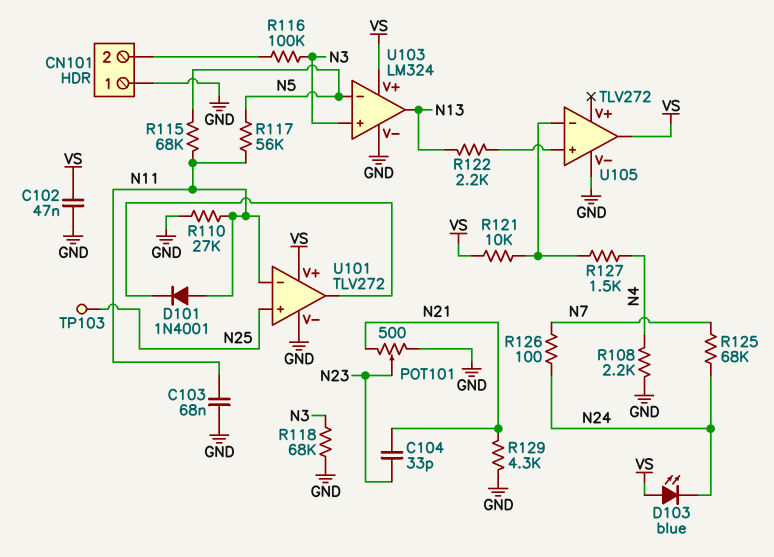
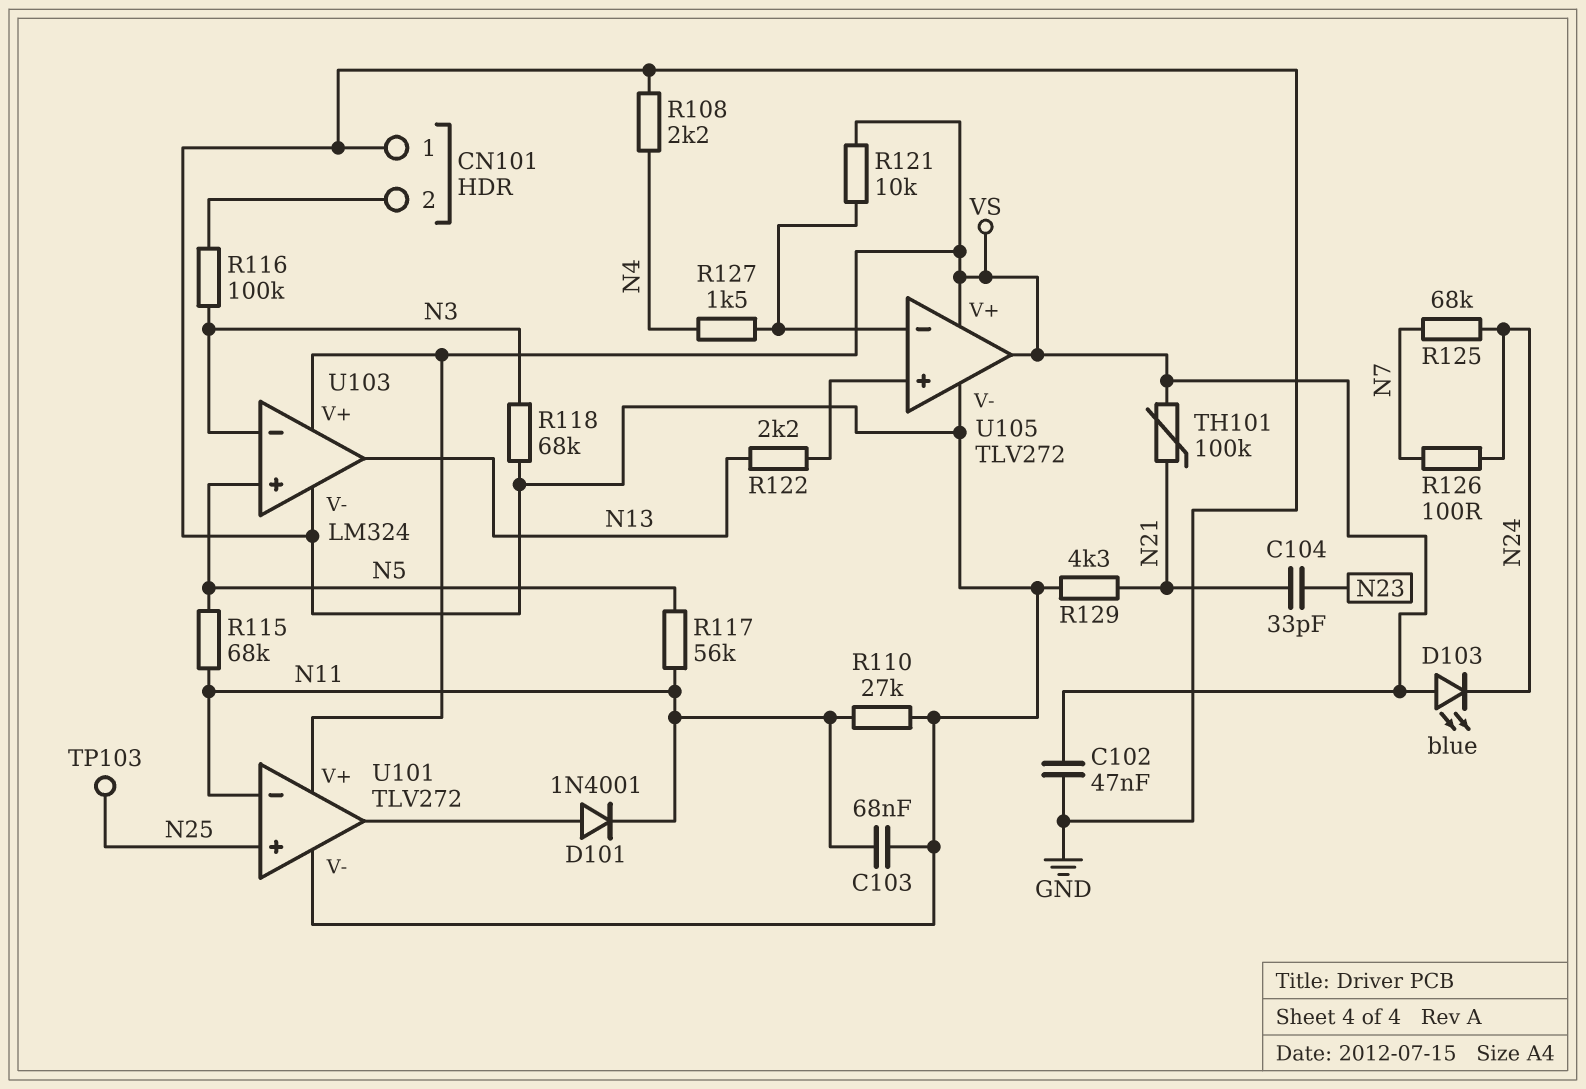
D101: diode 1N4001 (A N11, K U101/out) -> diode 1N4001 (A U101/out, K N11)
POT101: 500 (GND, N21, wiper N23) -> none
TH101: none -> 100k (N21, VS)
U103 pin in+: N3 -> N5
U103 pin in-: N5 -> N3
U105 pin V+: none -> VS

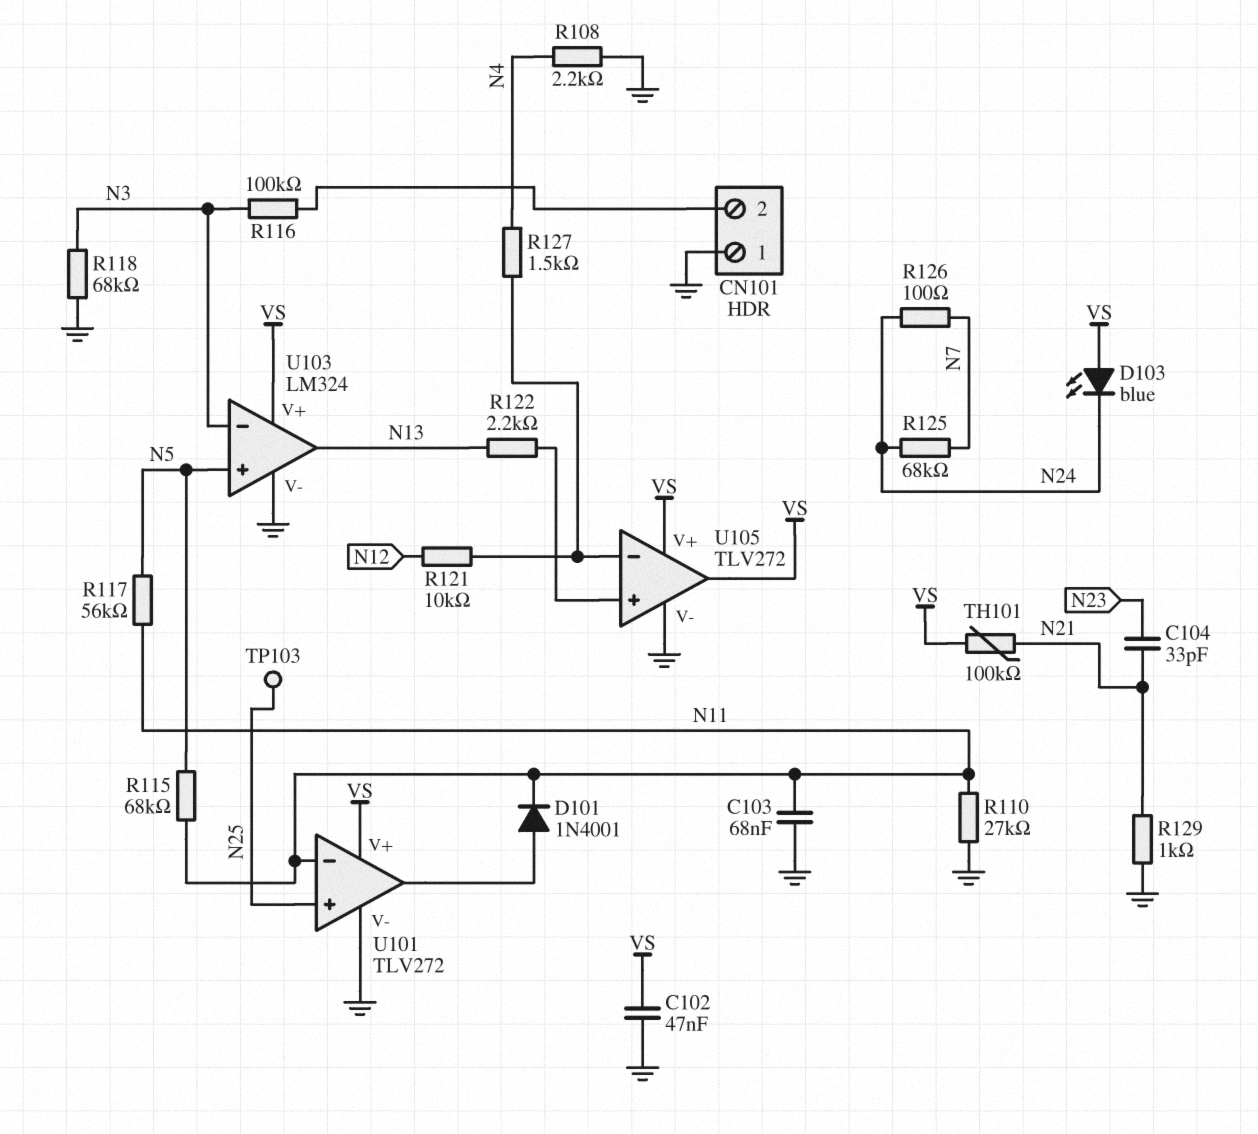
R121: 10k (U105/in-, VS) -> 10k (N12, U105/in-)
R129: 4.3k (GND, N21) -> 1k (GND, N21)

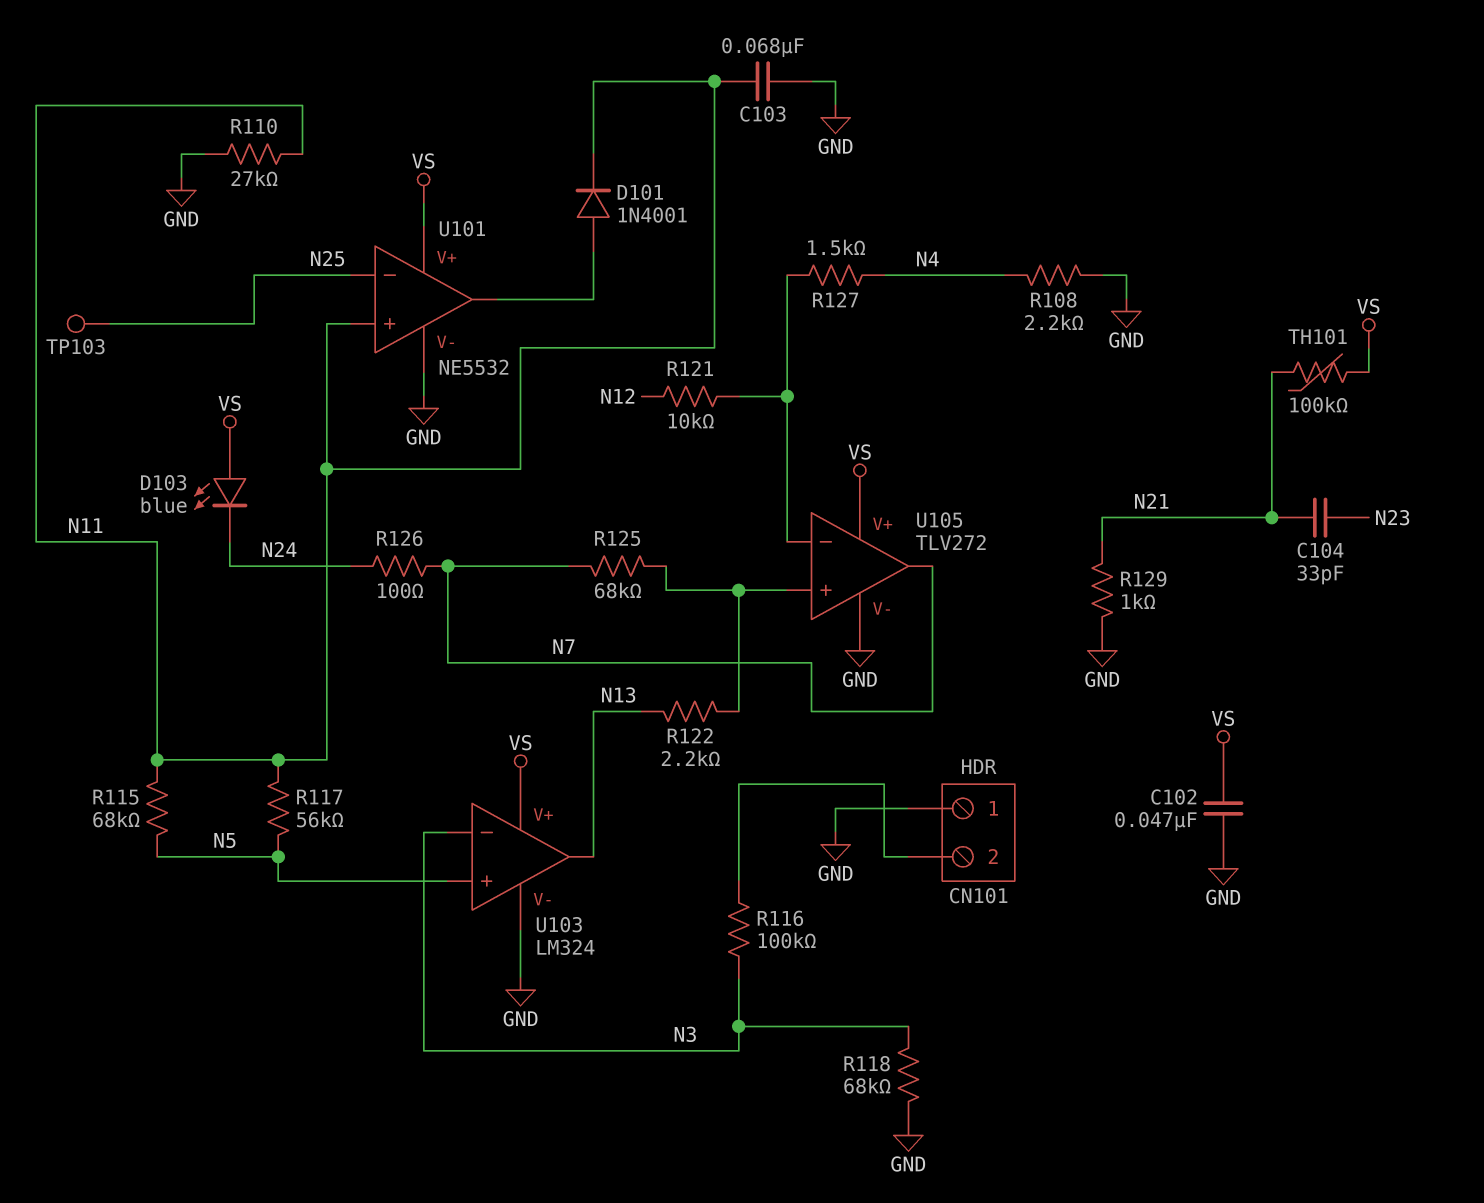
R125: 68k (N7, N24) -> 68k (N7, U105/in+)
U101: TLV272 -> NE5532
U101 pin in+: N25 -> N11
U101 pin in-: N11 -> N25
U105 pin out: VS -> N7

